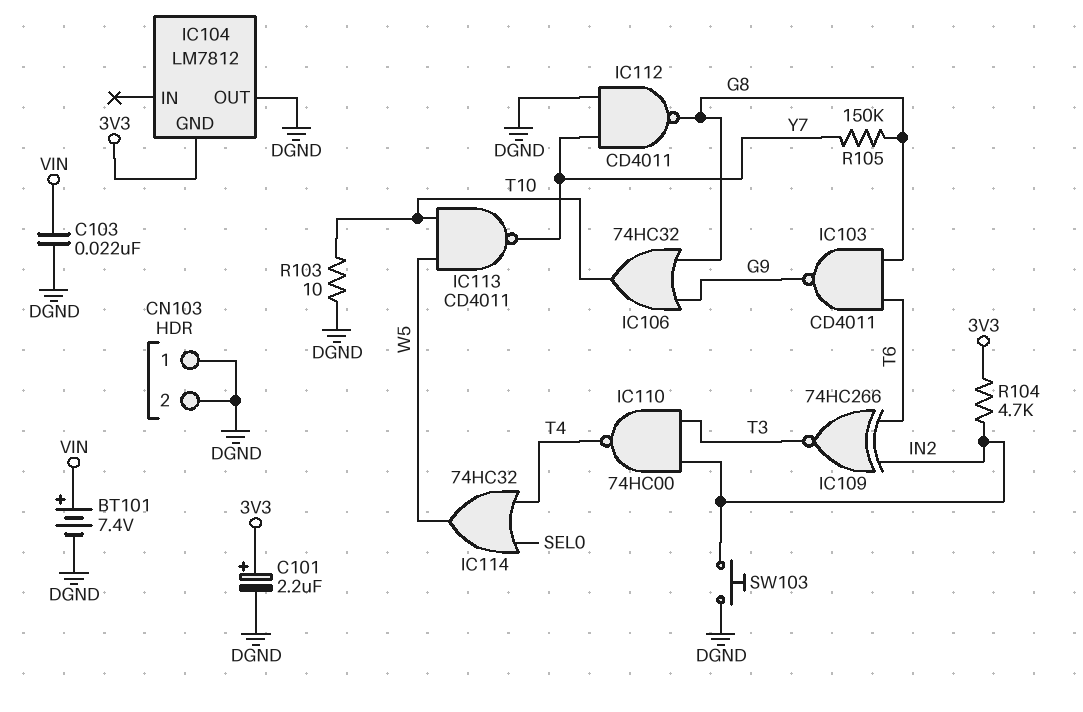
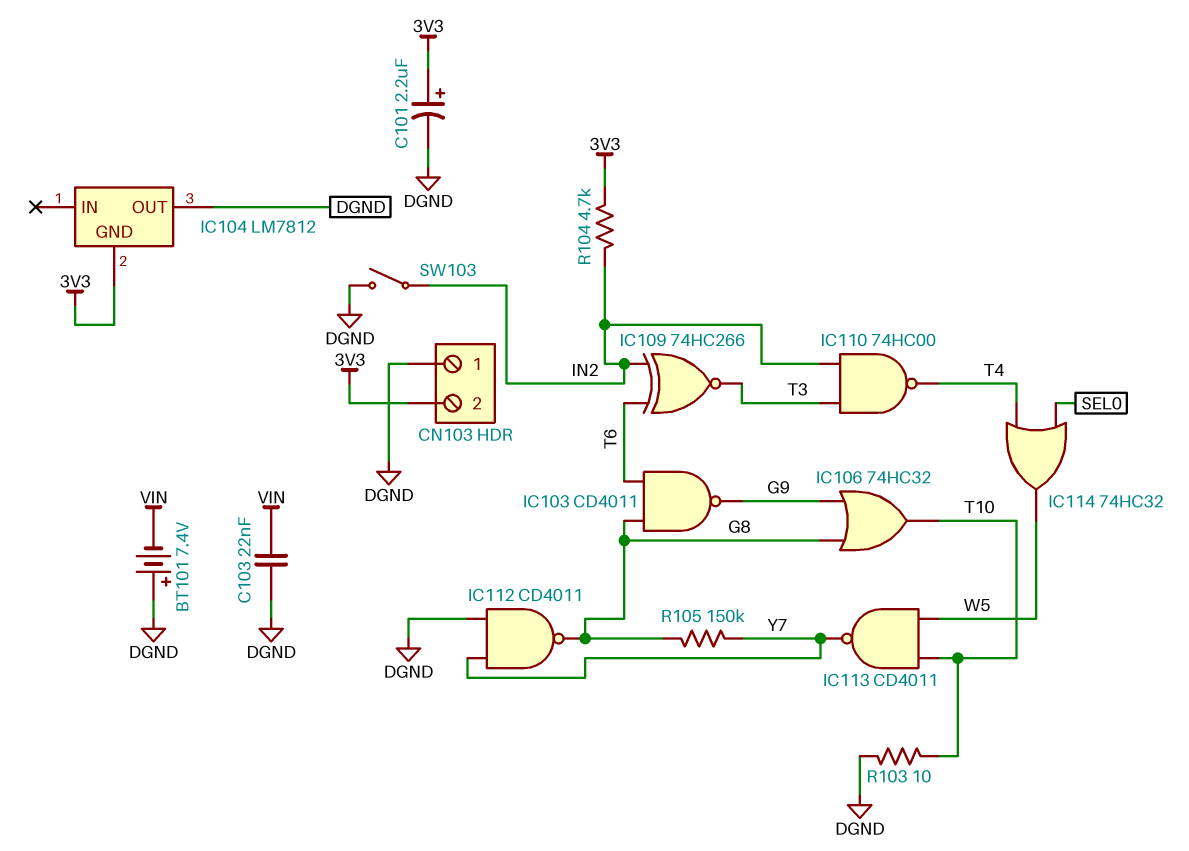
BT101: 7.4V (plus VIN, minus DGND) -> 7.4V (plus DGND, minus VIN)
CN103 pin 2: DGND -> 3V3
SW103: button (DGND, IN2) -> switch (DGND, IN2)

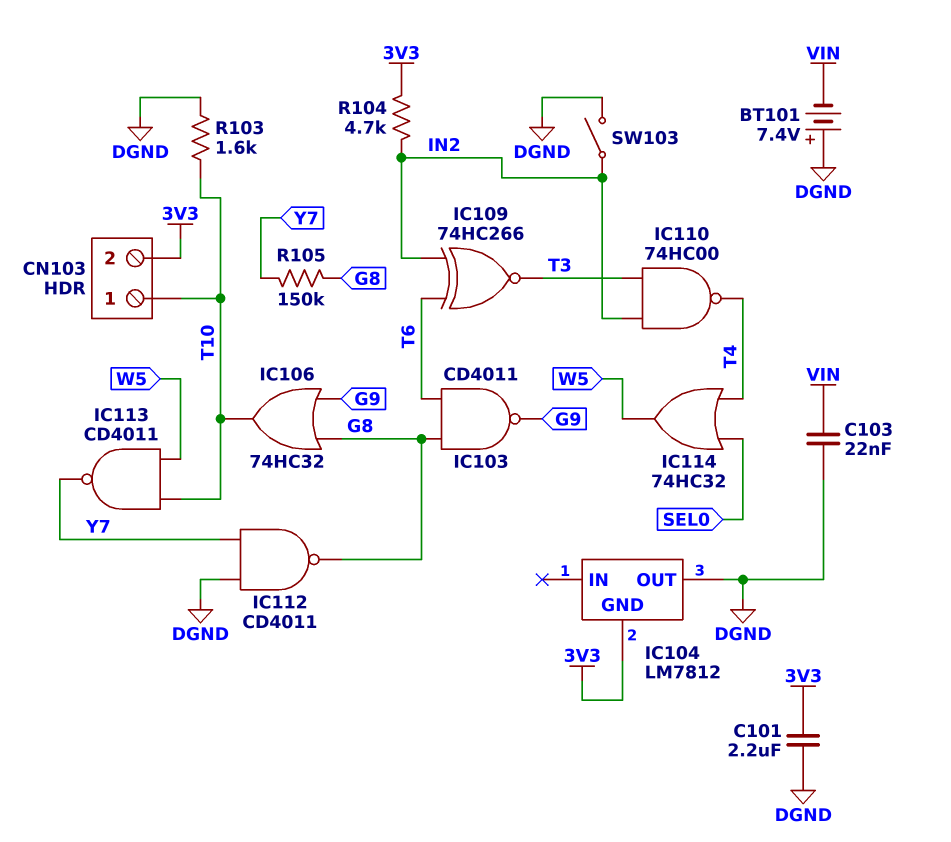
C101: 2.2uF (plus 3V3, minus DGND) -> 2.2uF (3V3, DGND)
CN103 pin 1: DGND -> T10
R103: 10 (DGND, T10) -> 1.6k (DGND, T10)

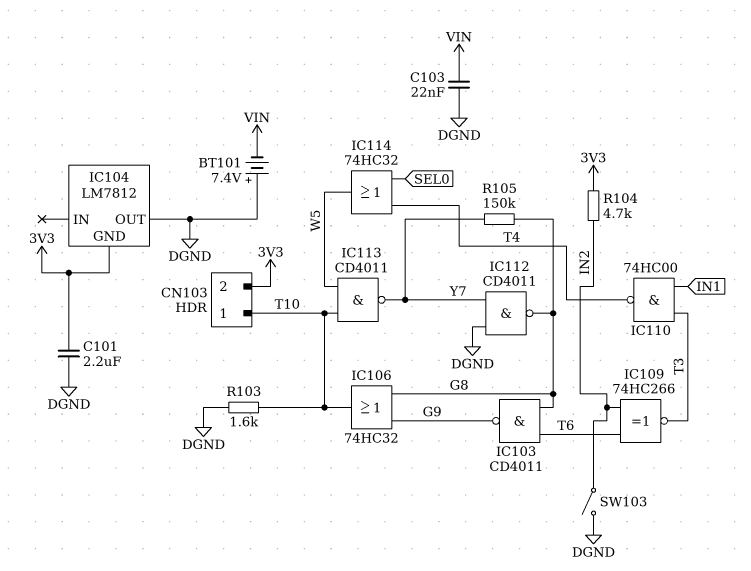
IC110: NAND 74HC00 (in IN2, in T3, out T4) -> NAND 74HC00 (in IN1, in T3, out T4)

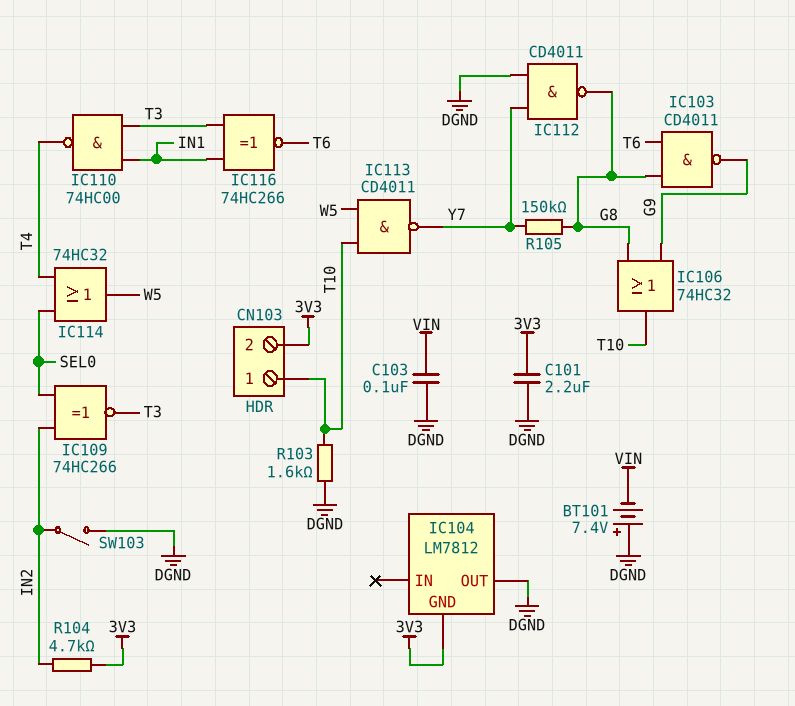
C103: 22nF (DGND, VIN) -> 100nF (DGND, VIN)
IC109: XNOR 74HC266 (in IN2, in T6, out T3) -> XNOR 74HC266 (in IN2, in SEL0, out T3)
IC116: none -> XNOR 74HC266 (in IN1, in T3, out T6)

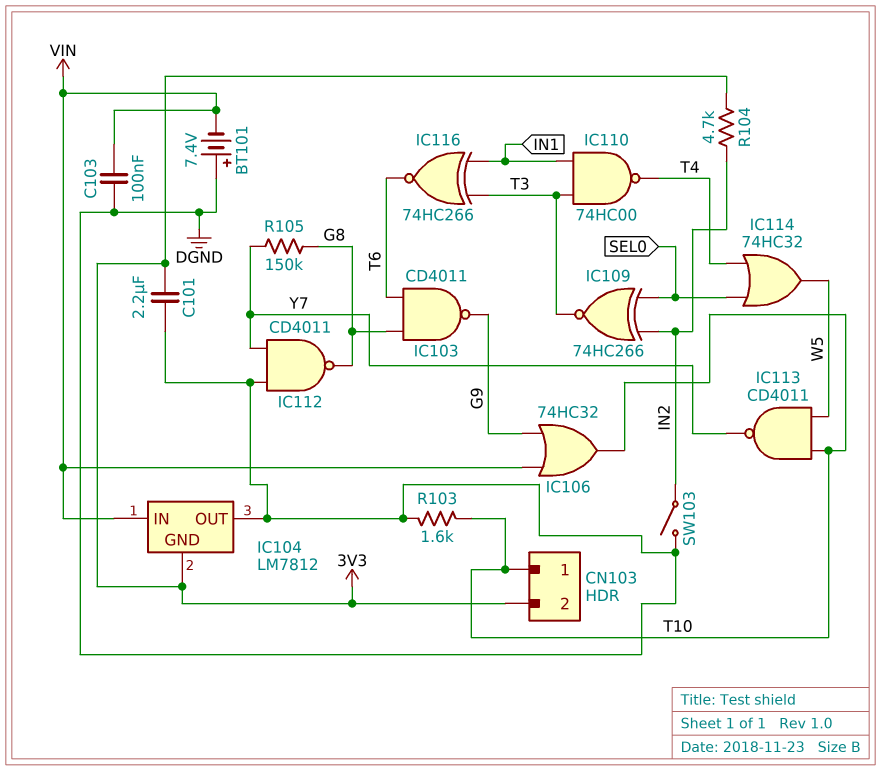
IC104 pin IN: none -> VIN
IC106: OR 74HC32 (in G8, in G9, out T10) -> OR 74HC32 (in G9, in VIN, out T10)

